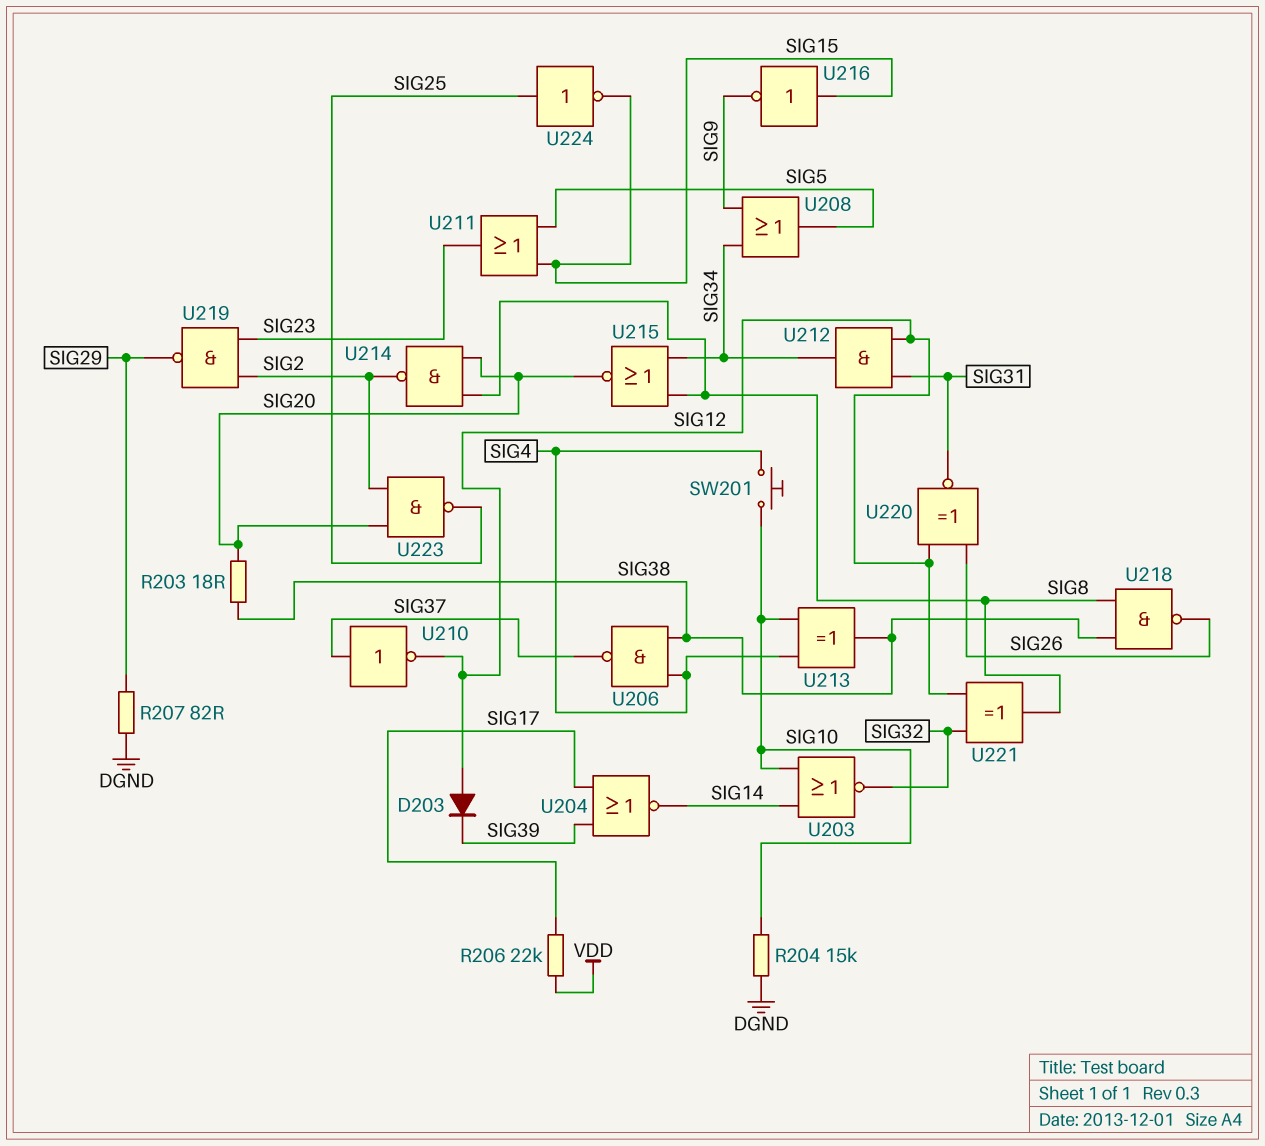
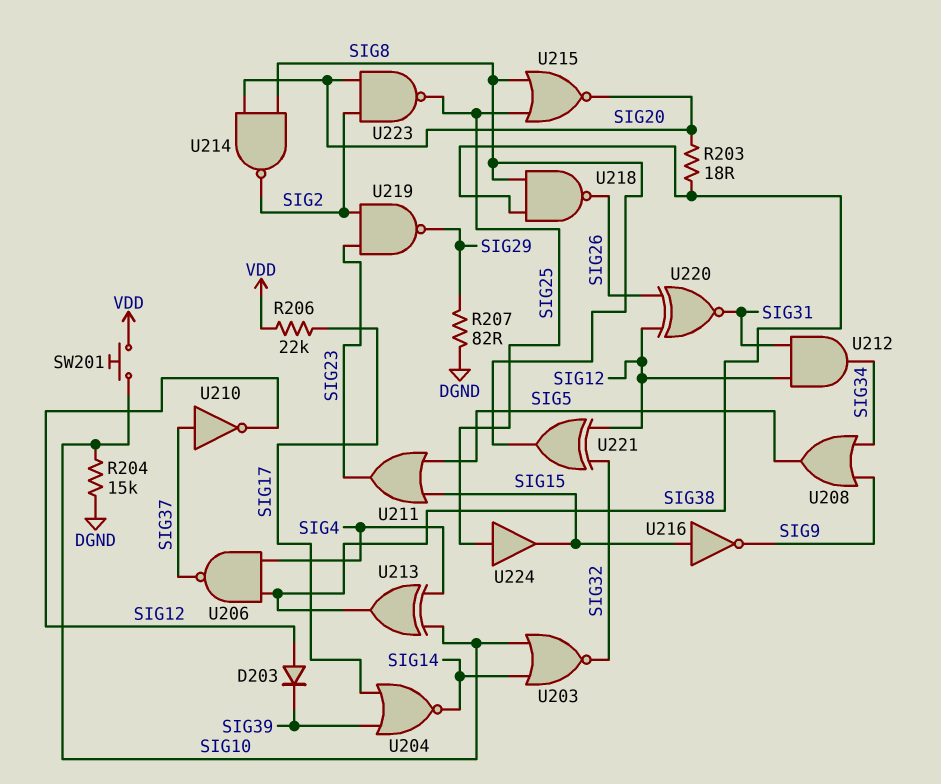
SW201: button (SIG4, SIG10) -> button (SIG10, VDD)
U215: NOR (in SIG8, in SIG34, out SIG20) -> NOR (in SIG8, in SIG25, out SIG20)
U224: NOT (in SIG25, out SIG15) -> buffer (in SIG25, out SIG15)

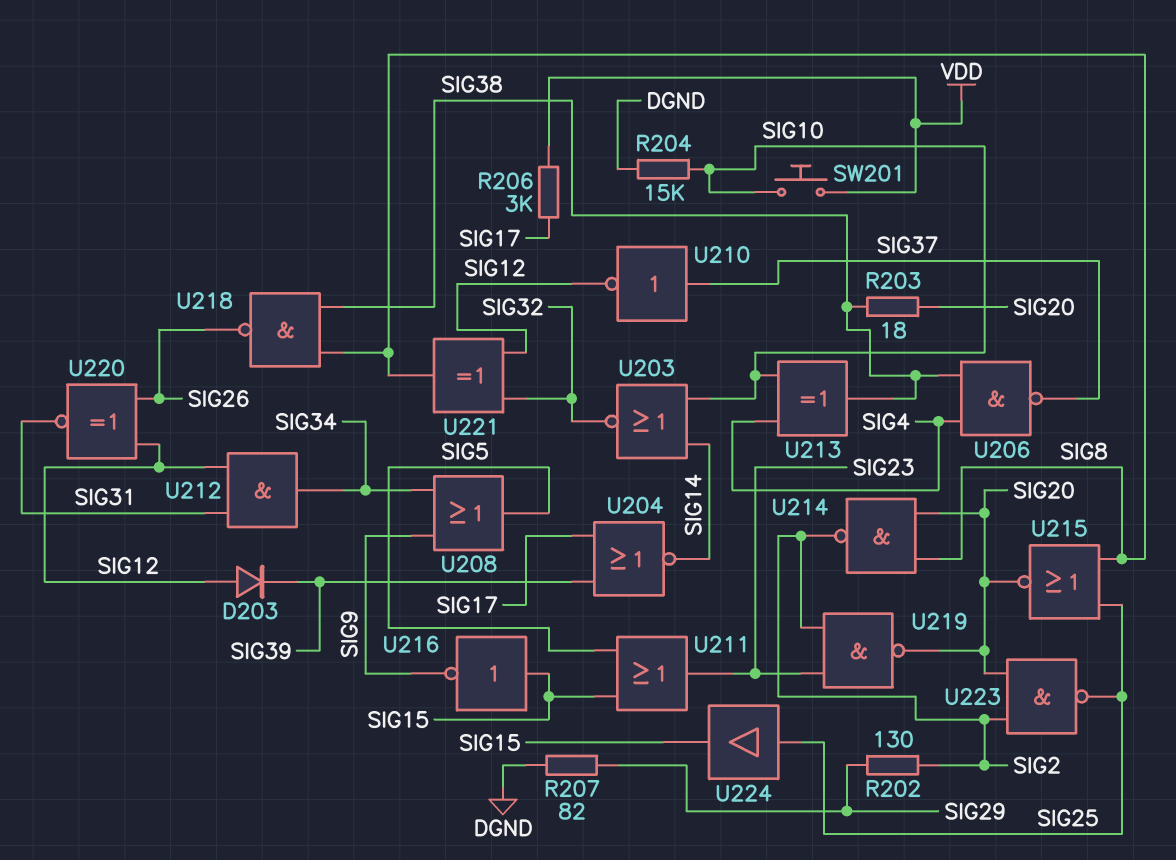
R202: none -> 130 (SIG2, SIG29)
R206: 22k (SIG17, VDD) -> 3k (SIG17, VDD)
U219: NAND (in SIG2, in SIG23, out SIG29) -> NAND (in SIG2, in SIG23, out SIG20)

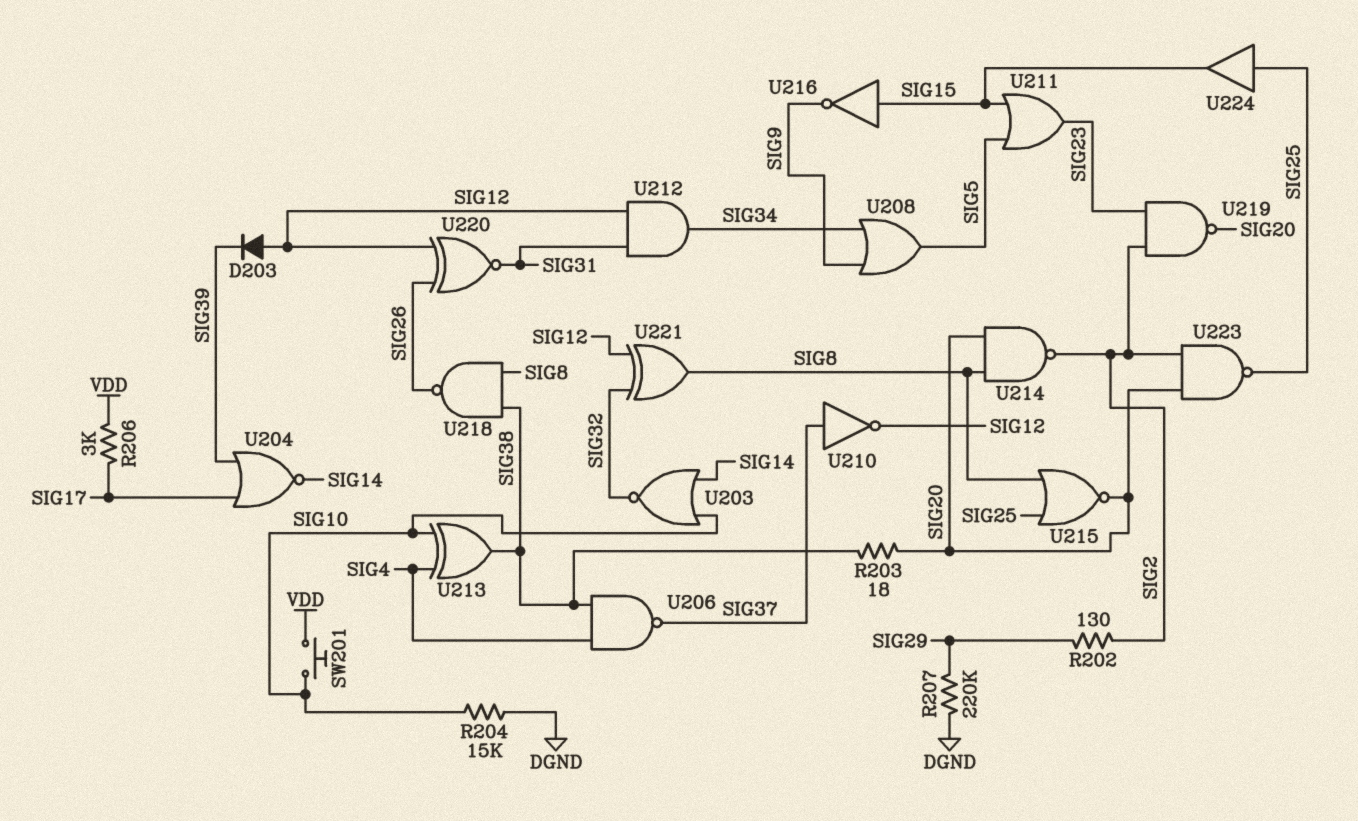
R207: 82 (DGND, SIG29) -> 220k (DGND, SIG29)

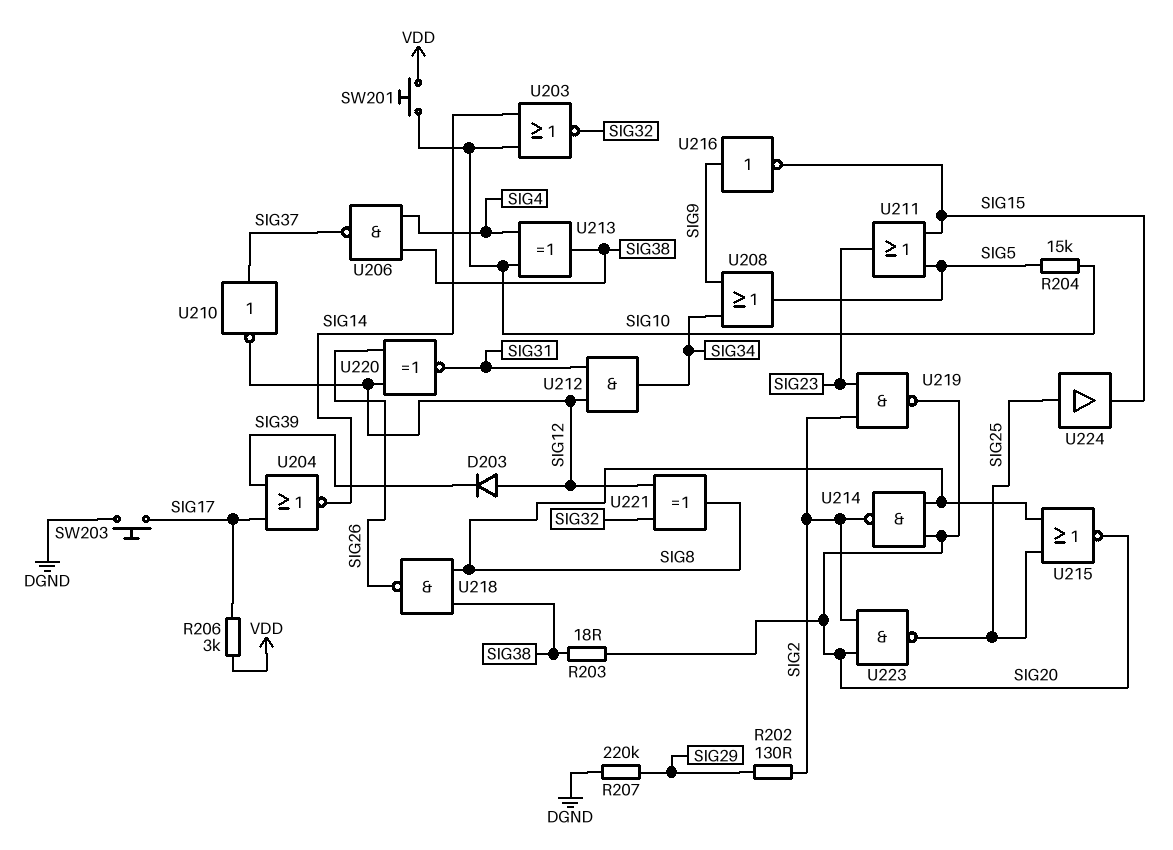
R204: 15k (DGND, SIG10) -> 15k (SIG5, SIG10)
SW203: none -> button (DGND, SIG17)
U216: NOT (in SIG15, out SIG9) -> NOT (in SIG9, out SIG15)

